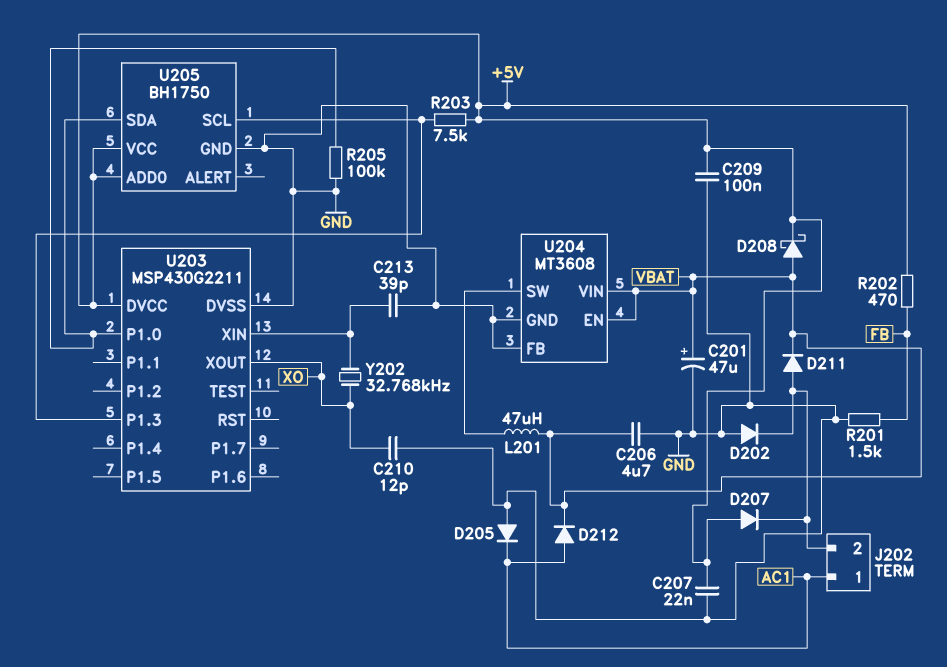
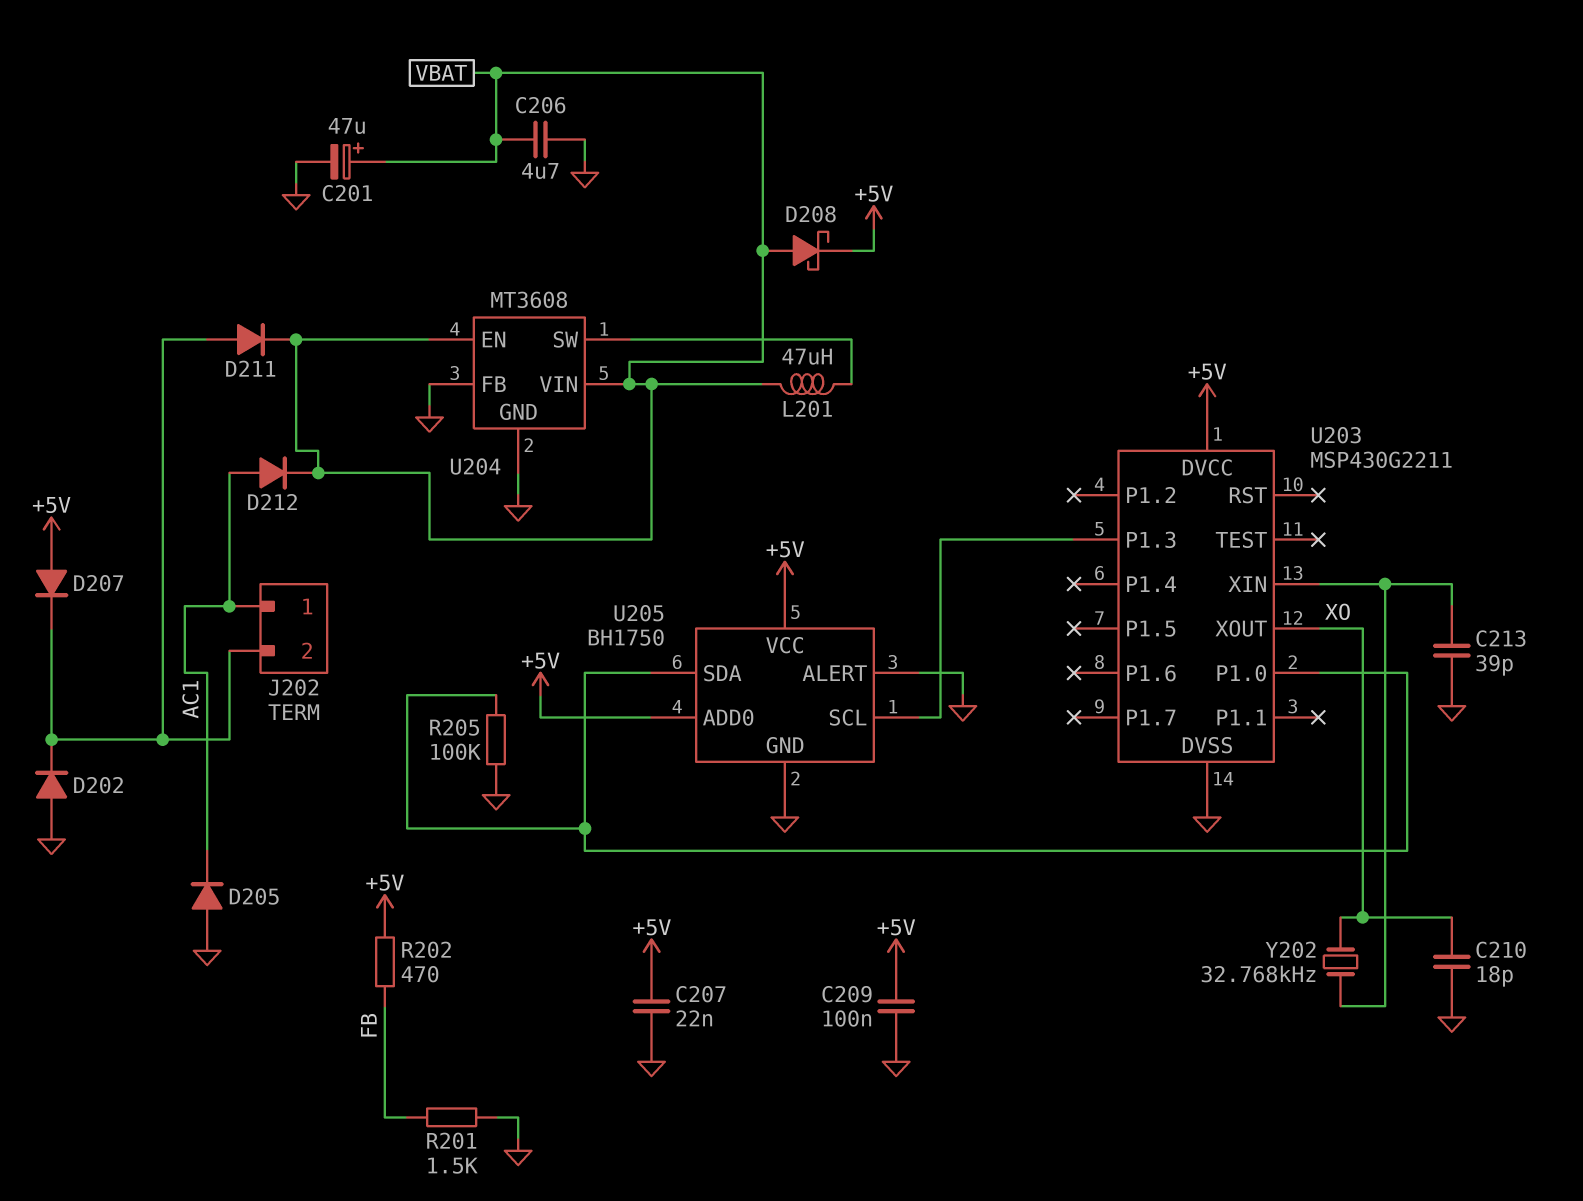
C210: 12pF (GND, XO) -> 18pF (GND, XO)
R203: 7.5k (+5V, U203/P1.3) -> none
U205 pin ALERT: none -> GND

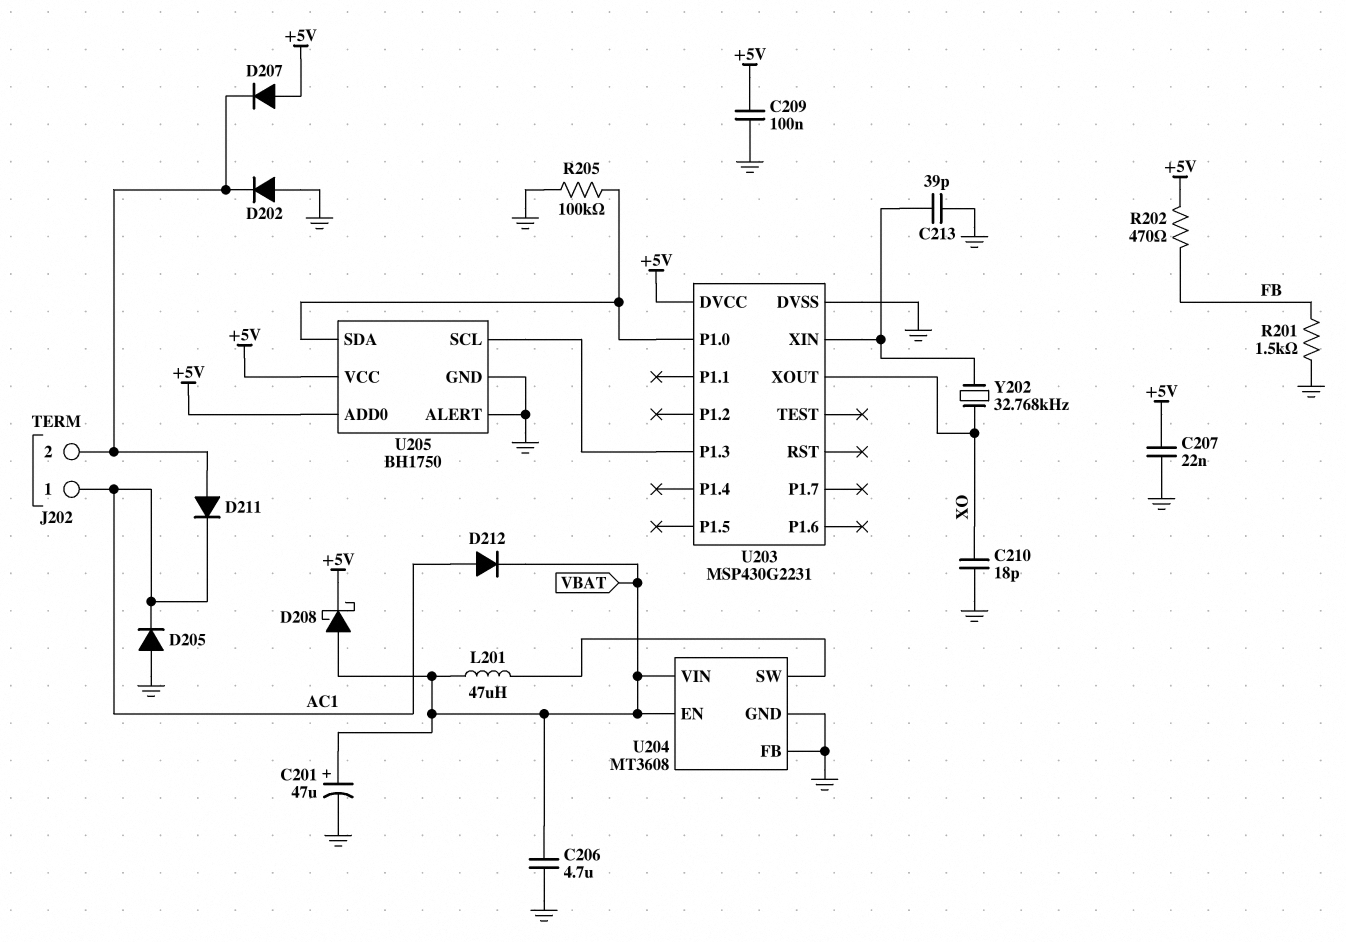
D211: diode (A J202/2, K VBAT) -> diode (A J202/2, K AC1)
U203: MSP430G2211 -> MSP430G2231

